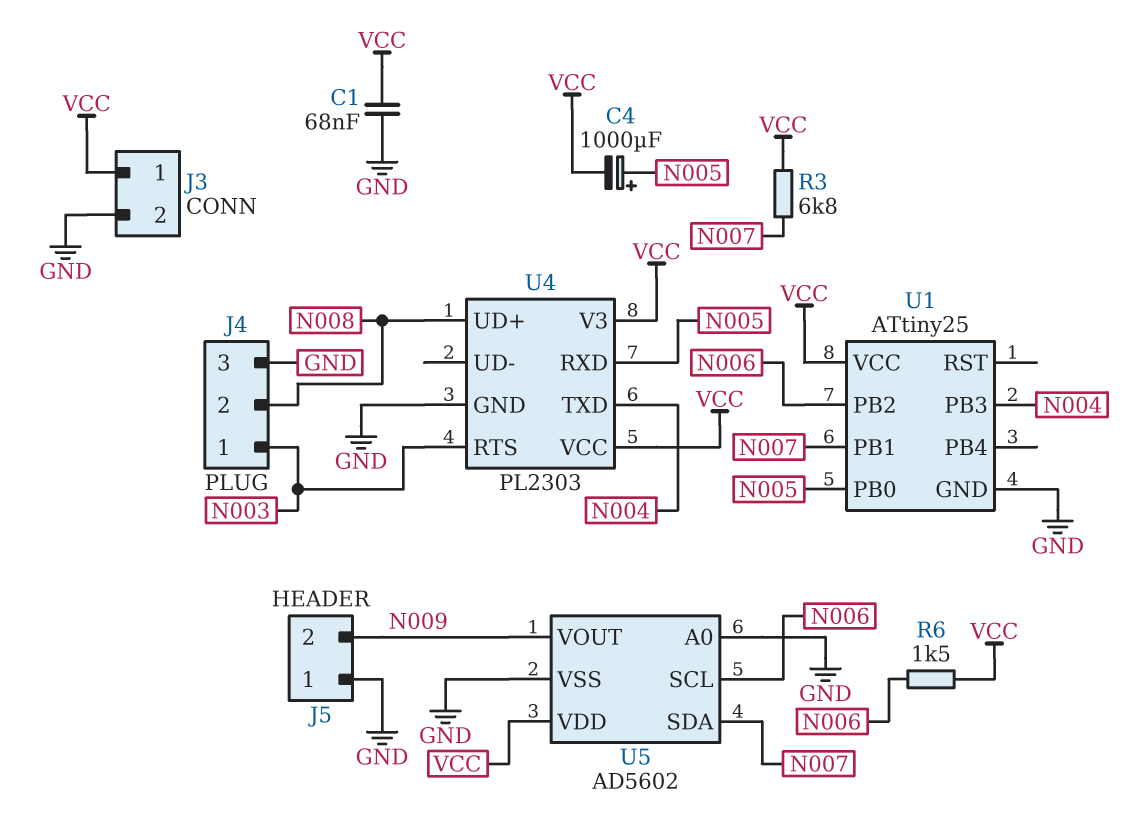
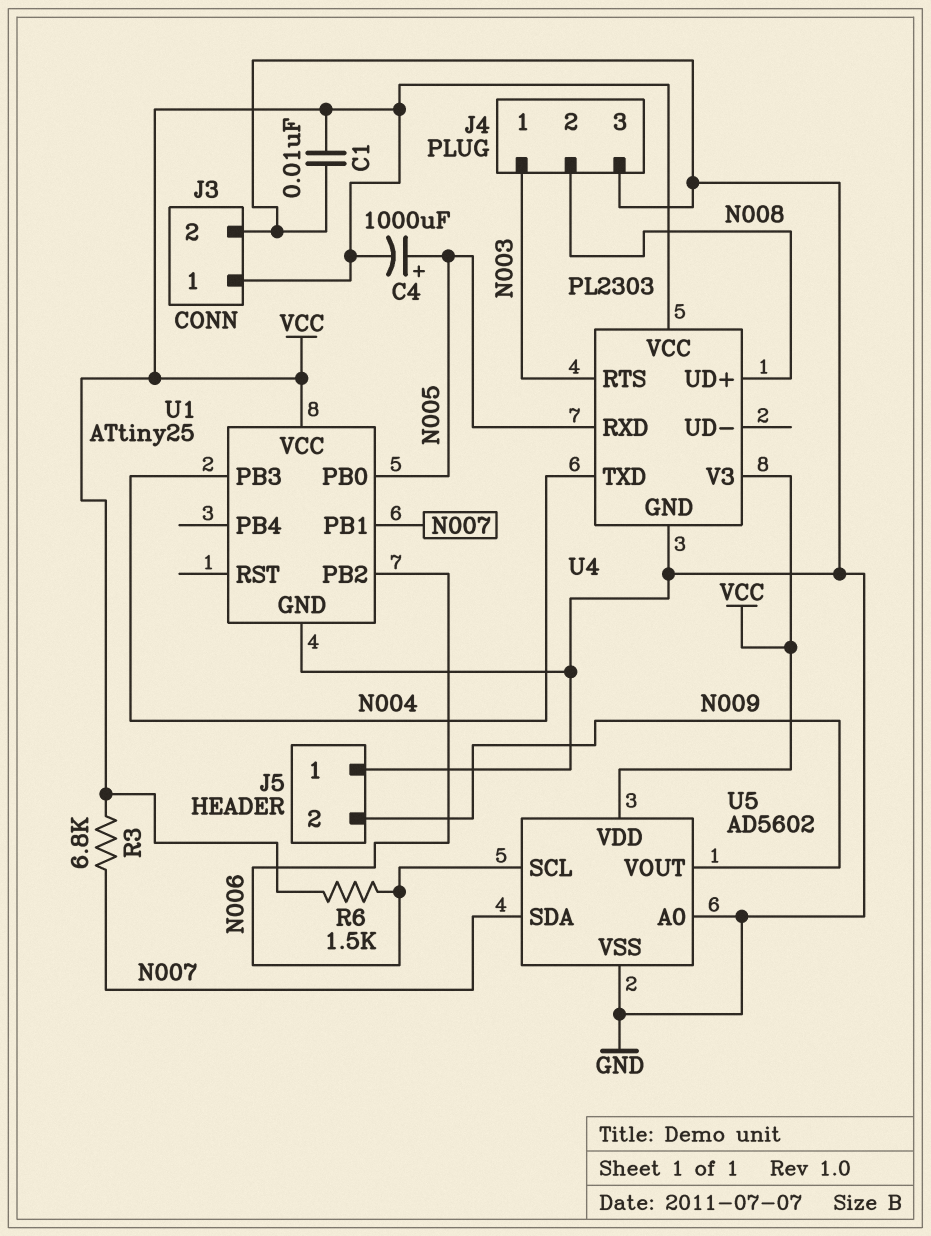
C1: 68nF (GND, VCC) -> 10nF (GND, VCC)

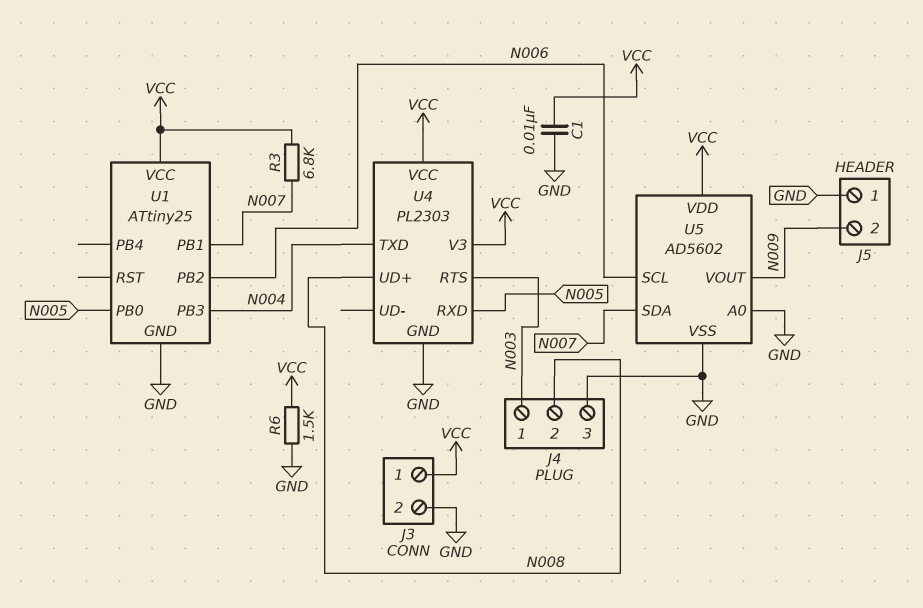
C4: 1000uF (plus N005, minus VCC) -> none
R6: 1.5k (N006, VCC) -> 1.5k (GND, VCC)

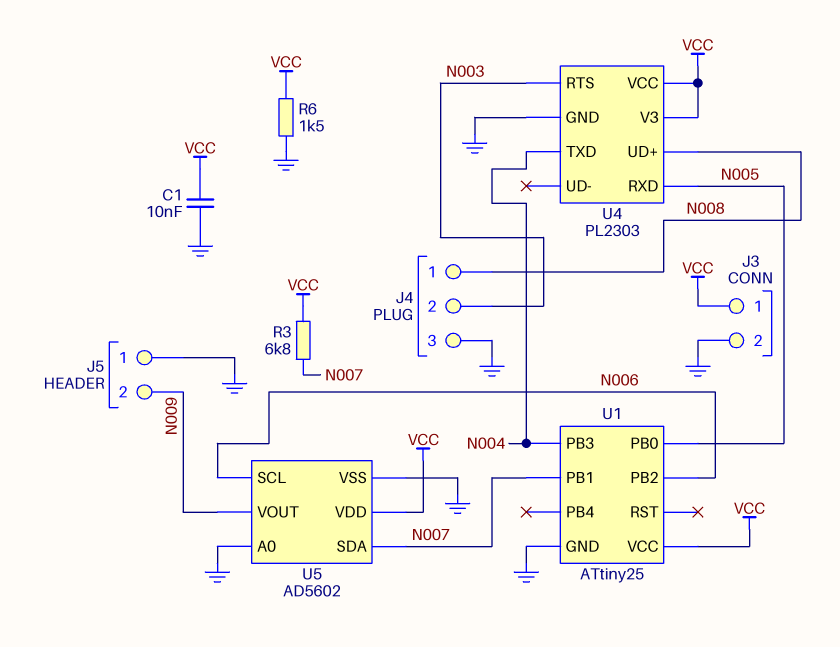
J4 pin 1: N003 -> N008
J4 pin 2: N008 -> N003

